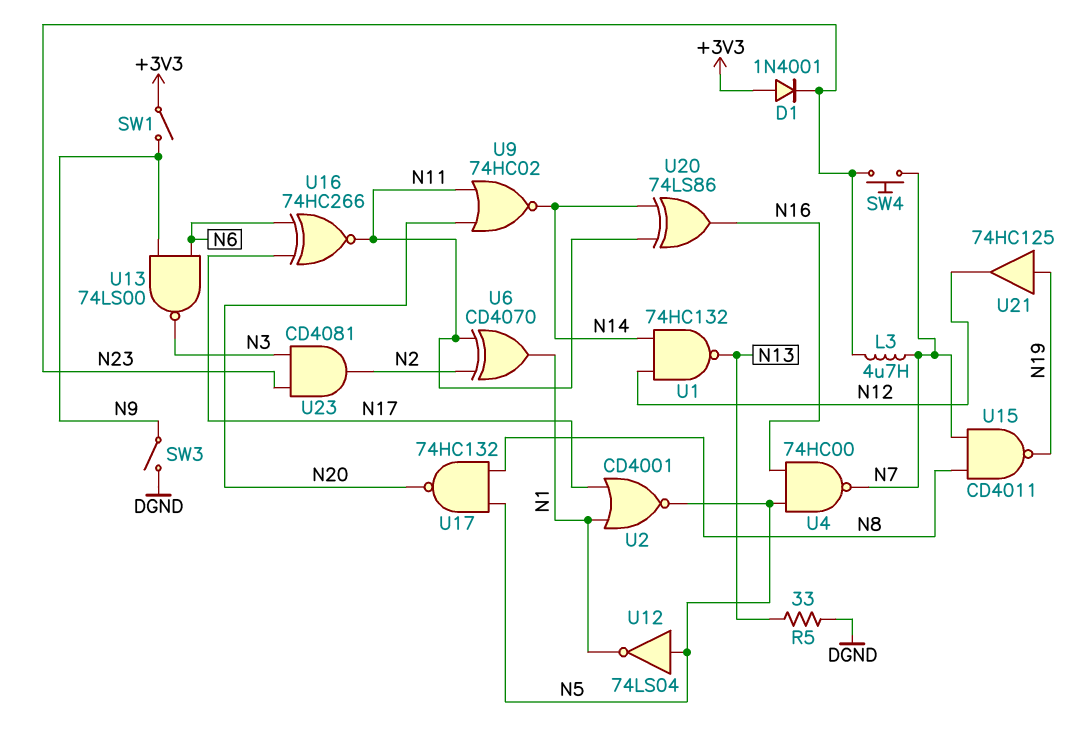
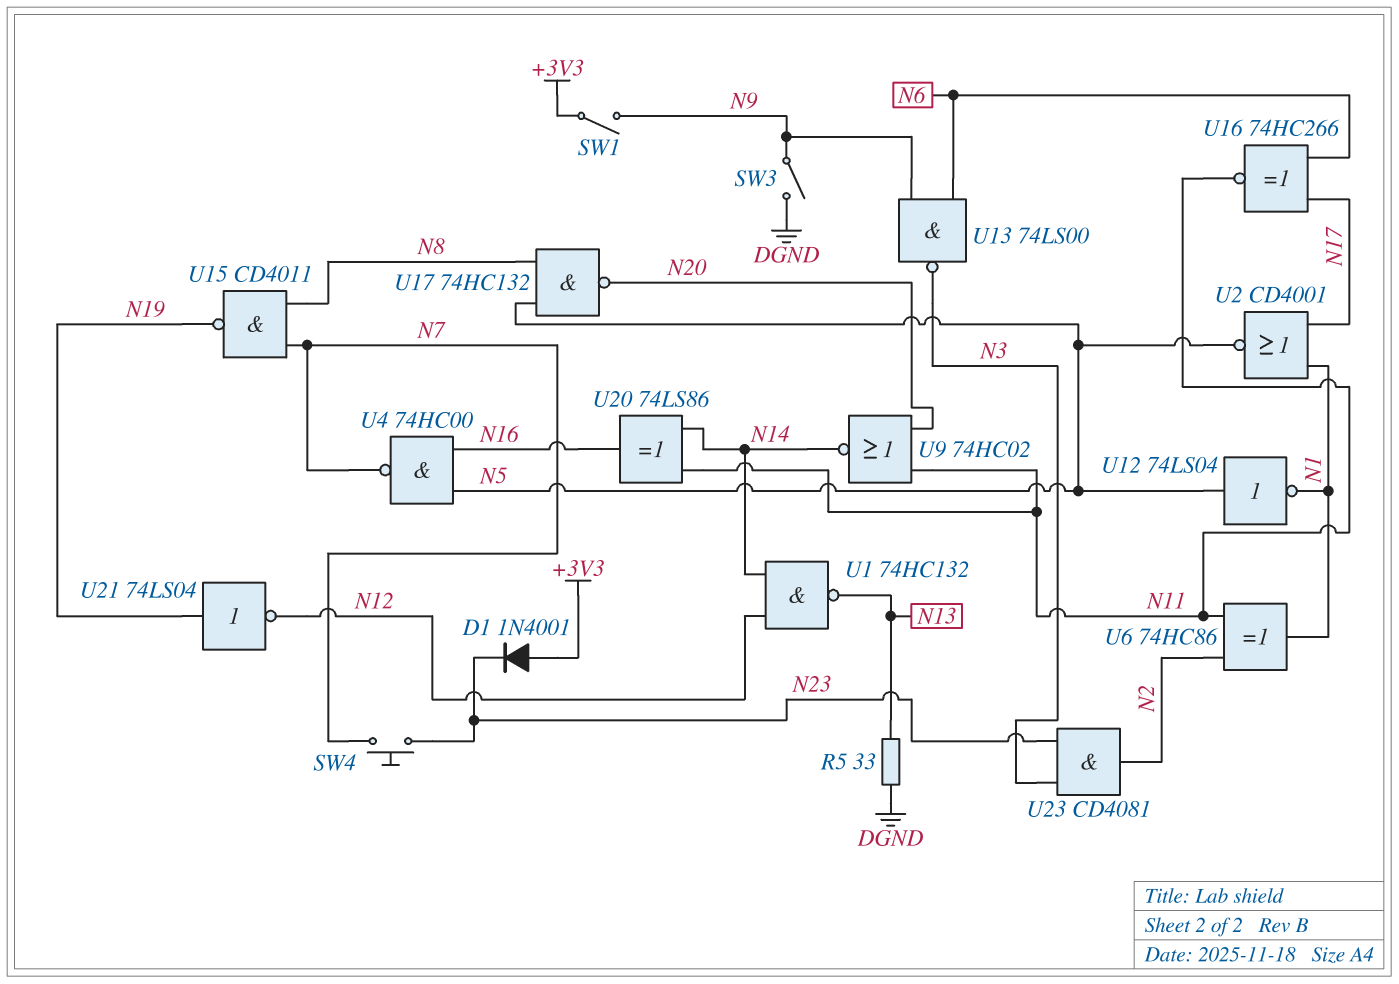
L3: 4.7uH (N7, N23) -> none
U6: XOR CD4070 (in N2, in N11, out N1) -> XOR 74HC86 (in N2, in N11, out N1)
U21: buffer 74HC125 (in N19, out N12) -> NOT 74LS04 (in N19, out N12)

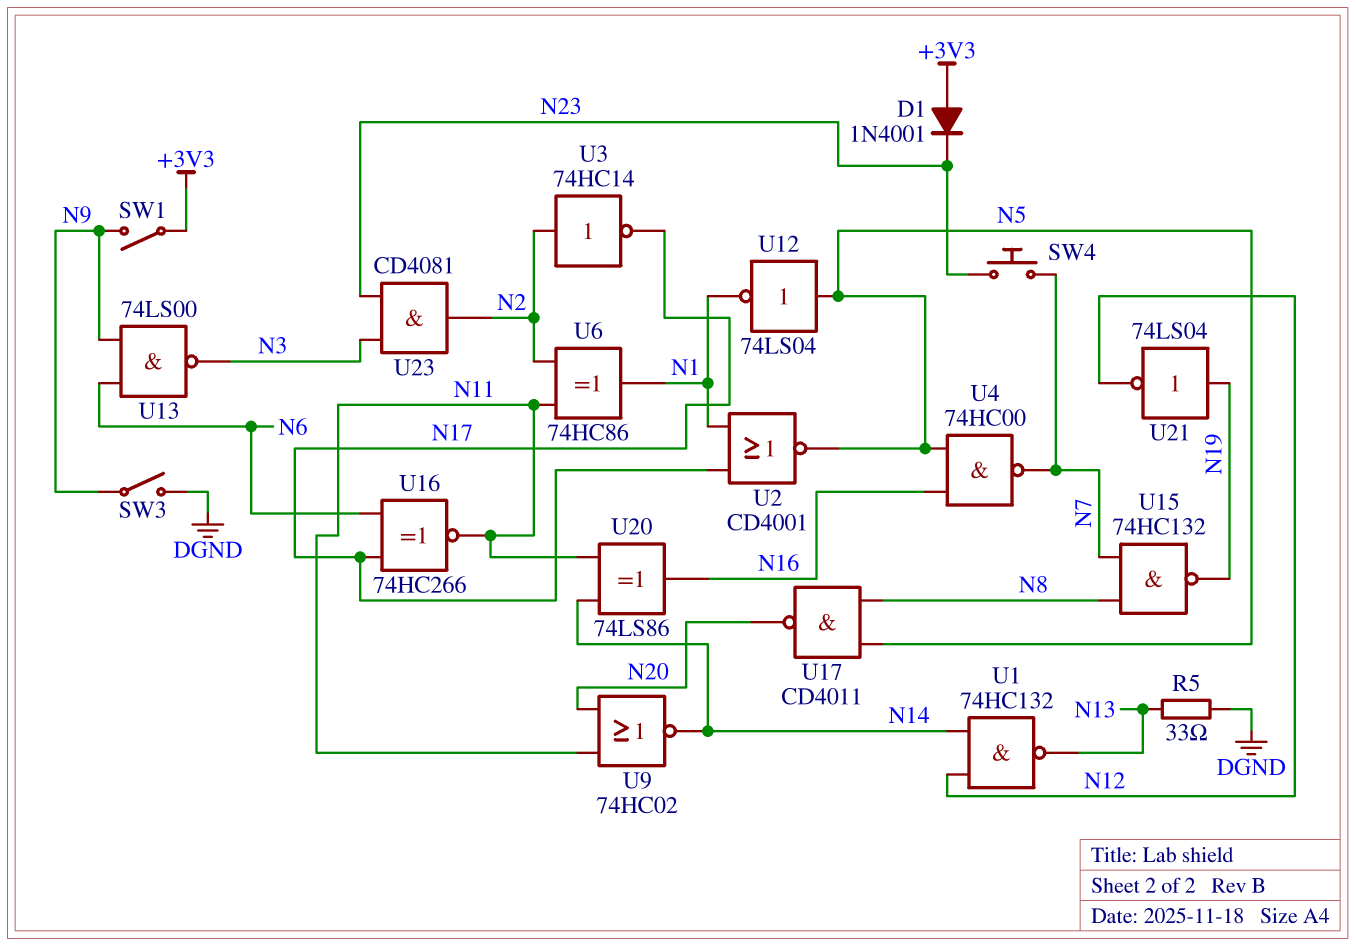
U3: none -> NOT 74HC14 (in N2, out N17)
U15: NAND CD4011 (in N7, in N8, out N19) -> NAND 74HC132 (in N7, in N8, out N19)
U17: NAND 74HC132 (in N5, in N8, out N20) -> NAND CD4011 (in N5, in N8, out N20)

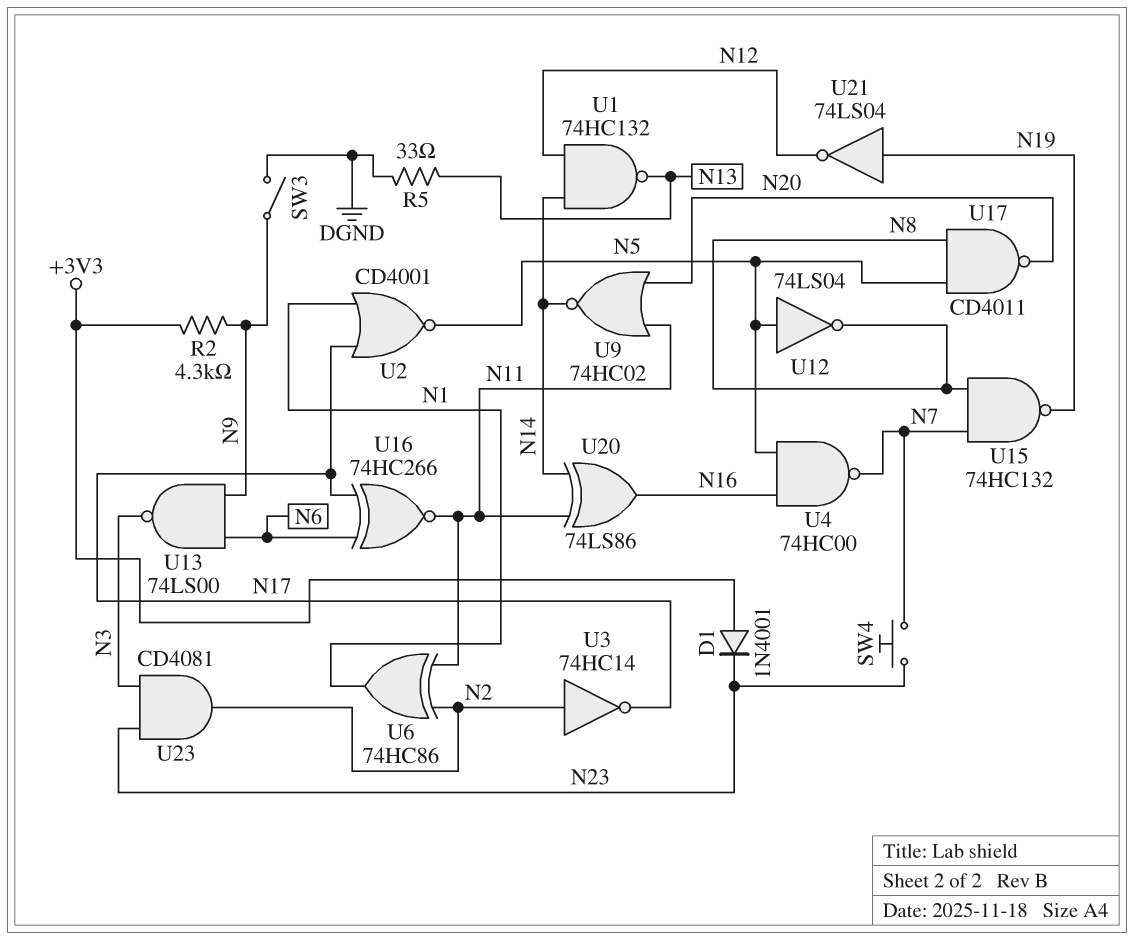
R2: none -> 4.3k (+3V3, N9)
SW1: switch (+3V3, N9) -> none
U12: NOT 74LS04 (in N5, out N1) -> NOT 74LS04 (in N5, out N8)

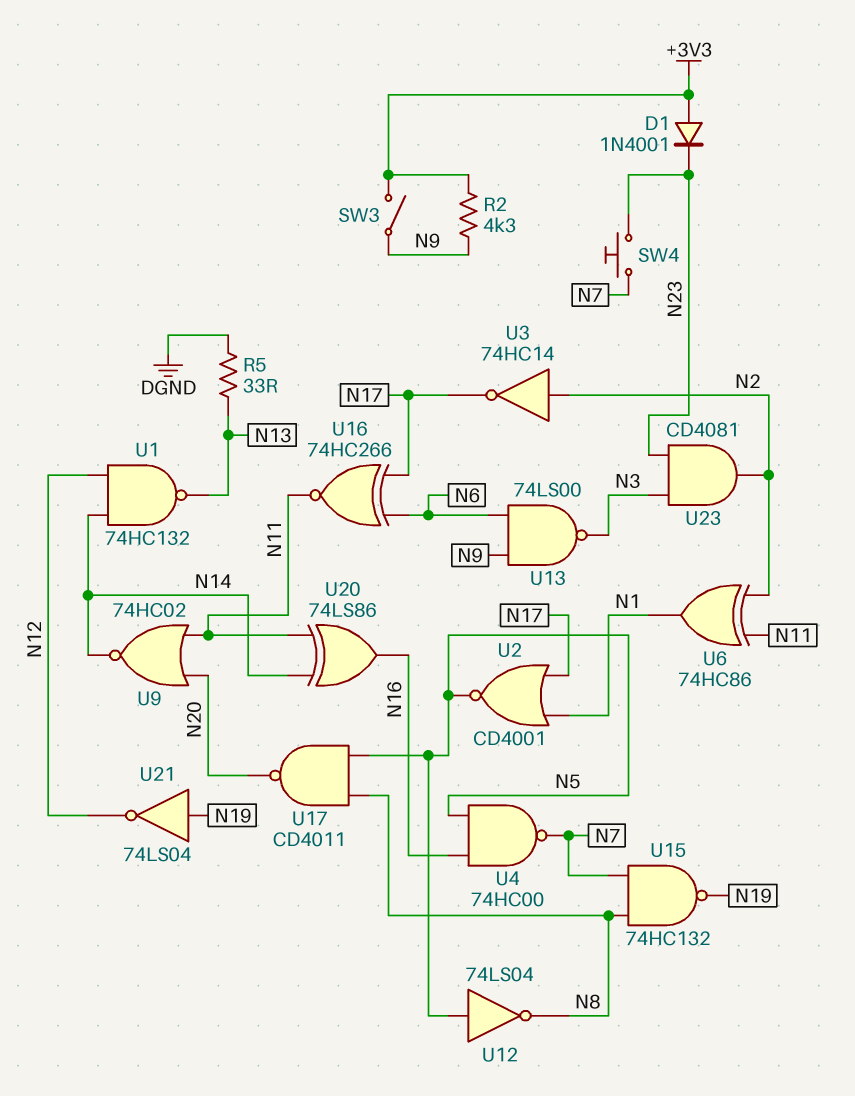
SW3: switch (DGND, N9) -> switch (+3V3, N9)

